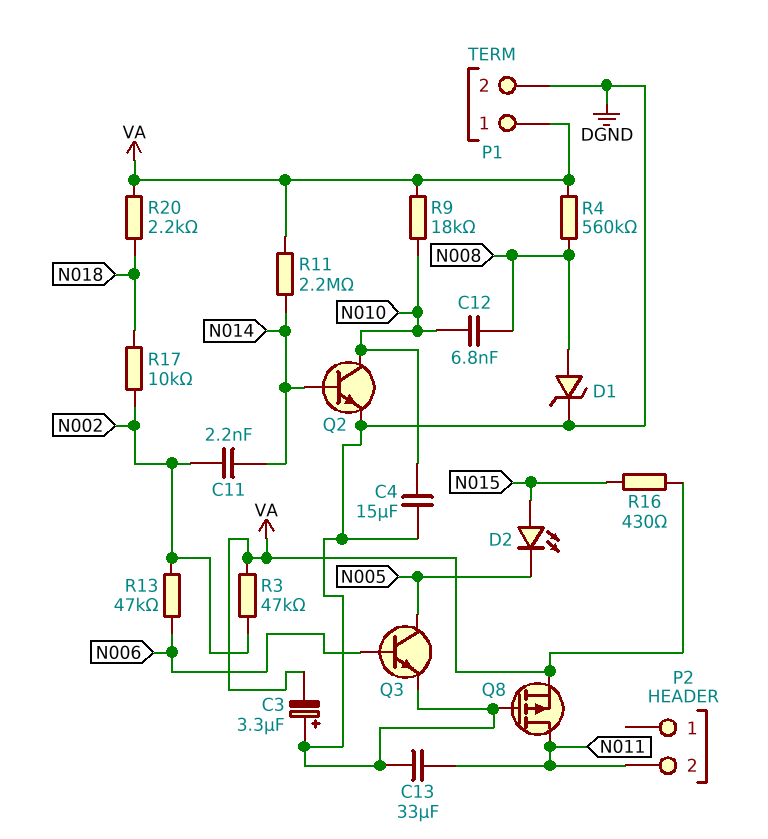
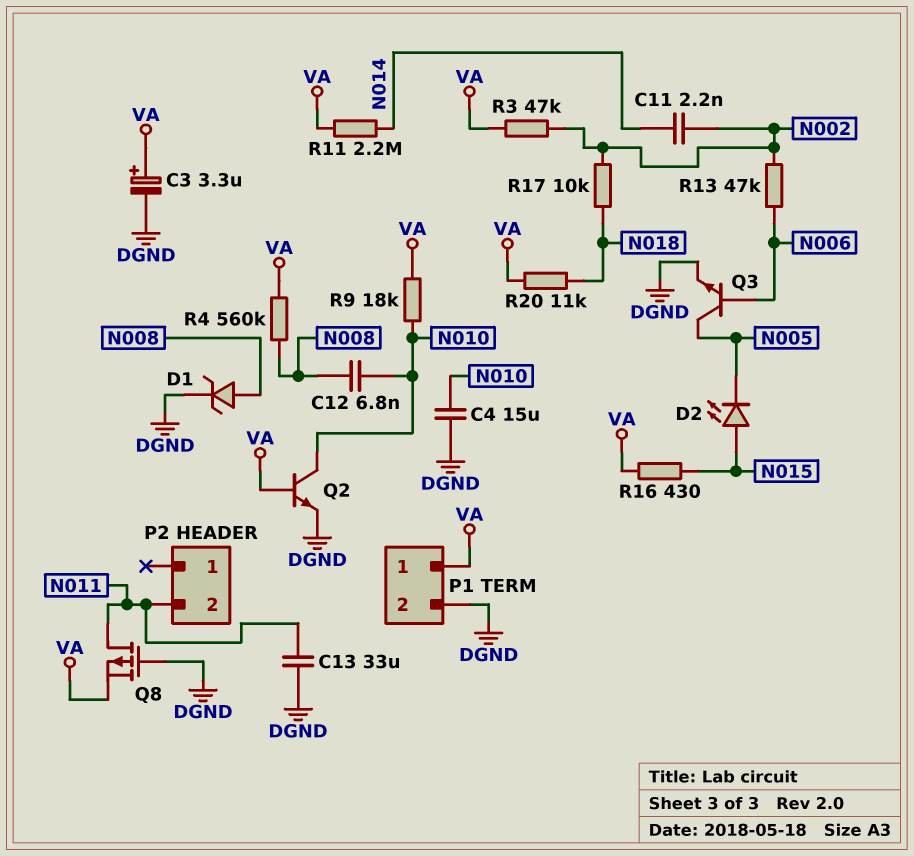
C3: 3.3uF (plus DGND, minus VA) -> 3.3uF (plus VA, minus DGND)
Q2: NPN (B N014, C N010, E DGND) -> NPN (B VA, C N010, E DGND)
R20: 2.2k (N018, VA) -> 11k (N018, VA)

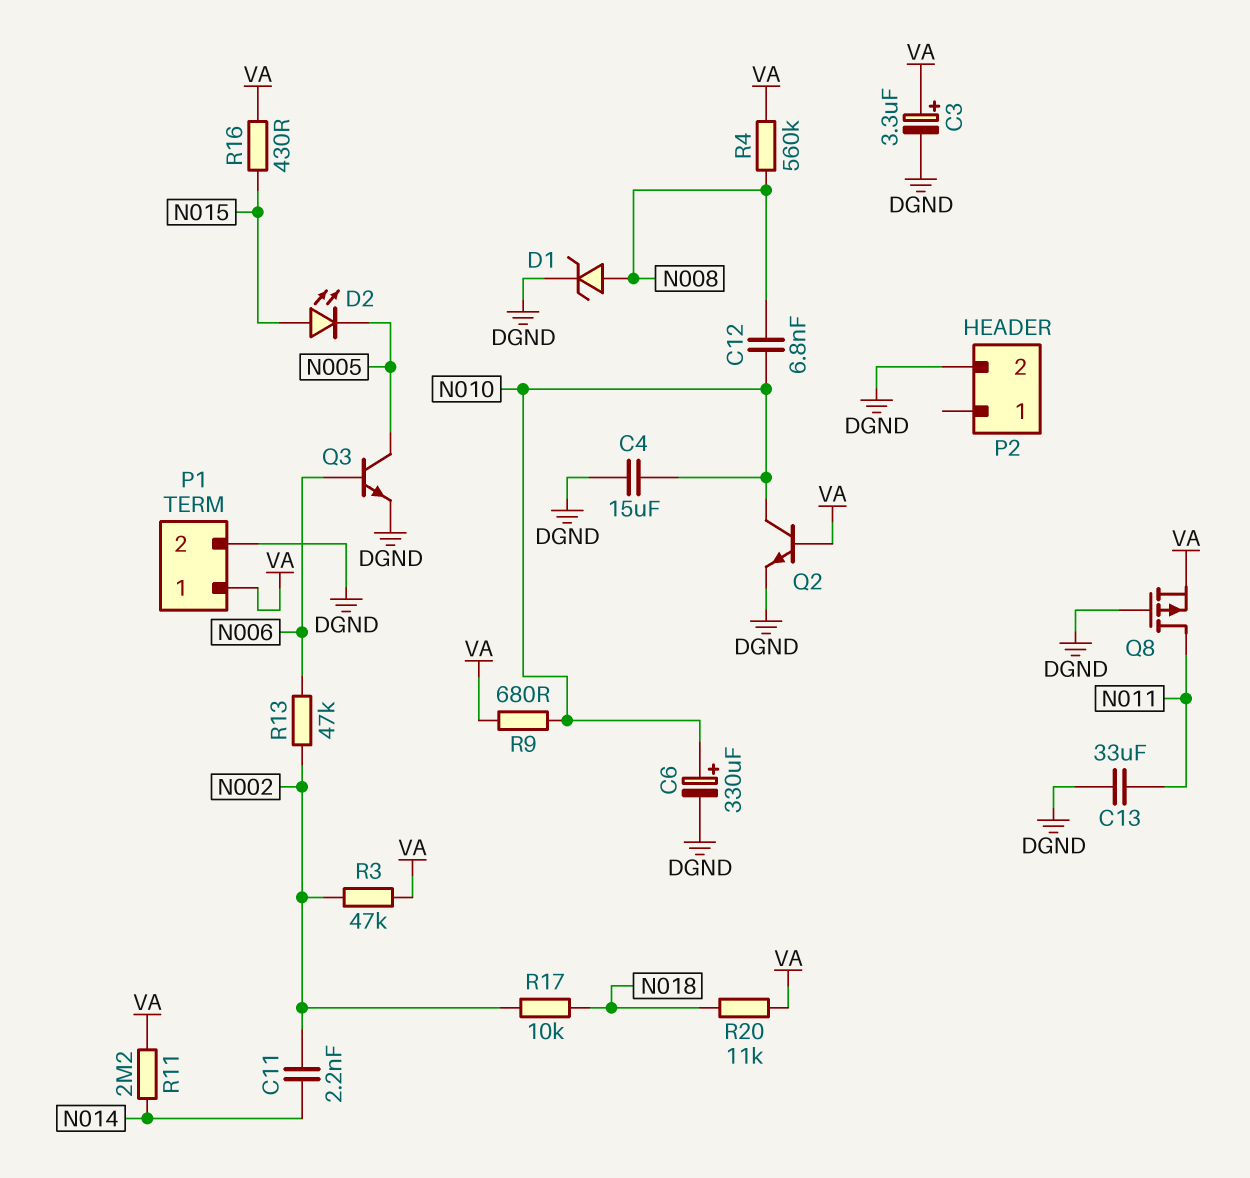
C6: none -> 330uF (plus N010, minus DGND)
P2 pin 2: N011 -> DGND
R9: 18k (N010, VA) -> 680 (N010, VA)

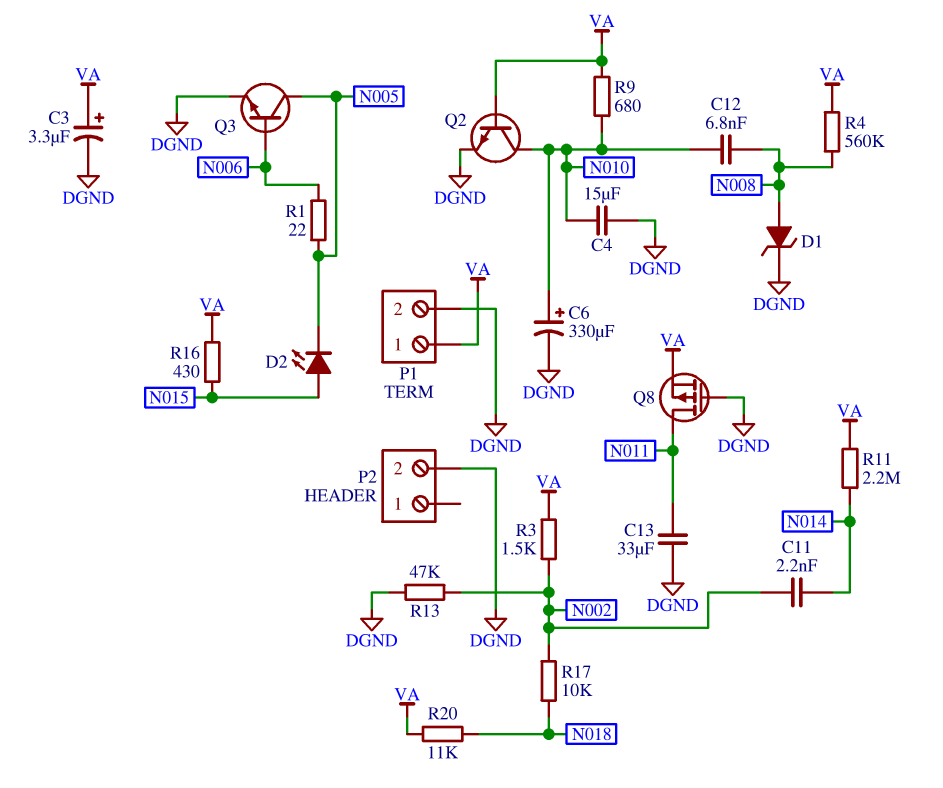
R1: none -> 22 (N005, N006)
R3: 47k (N002, VA) -> 1.5k (N002, VA)
R13: 47k (N002, N006) -> 47k (DGND, N002)

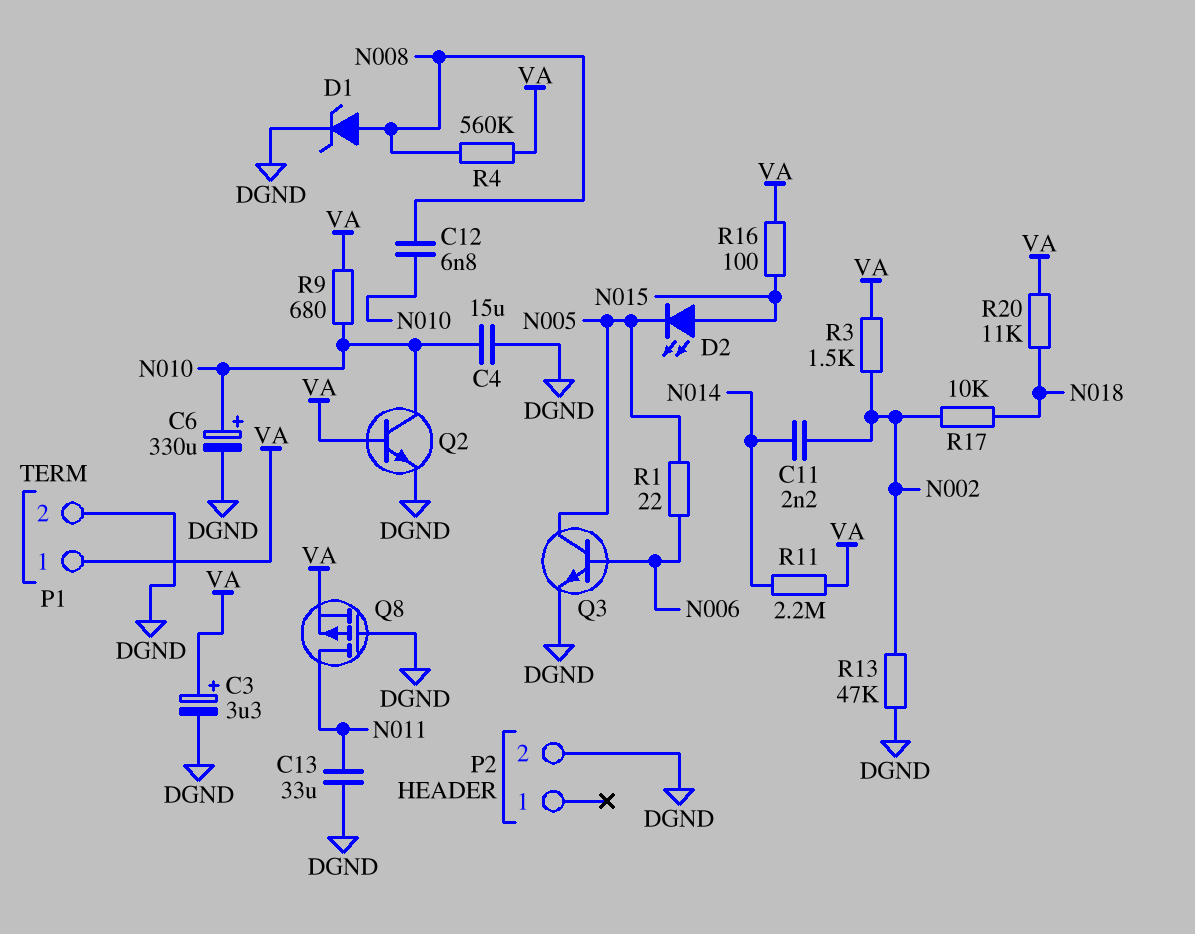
R16: 430 (N015, VA) -> 100 (N015, VA)

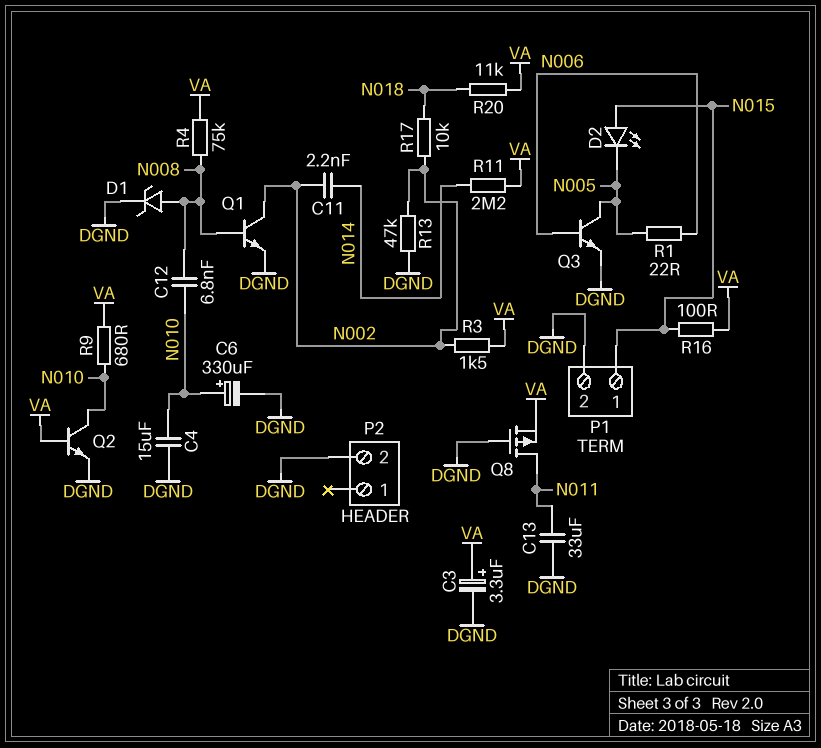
P1 pin 1: VA -> N015
Q1: none -> NPN (B N008, C N002, E DGND)
R4: 560k (N008, VA) -> 75k (N008, VA)

